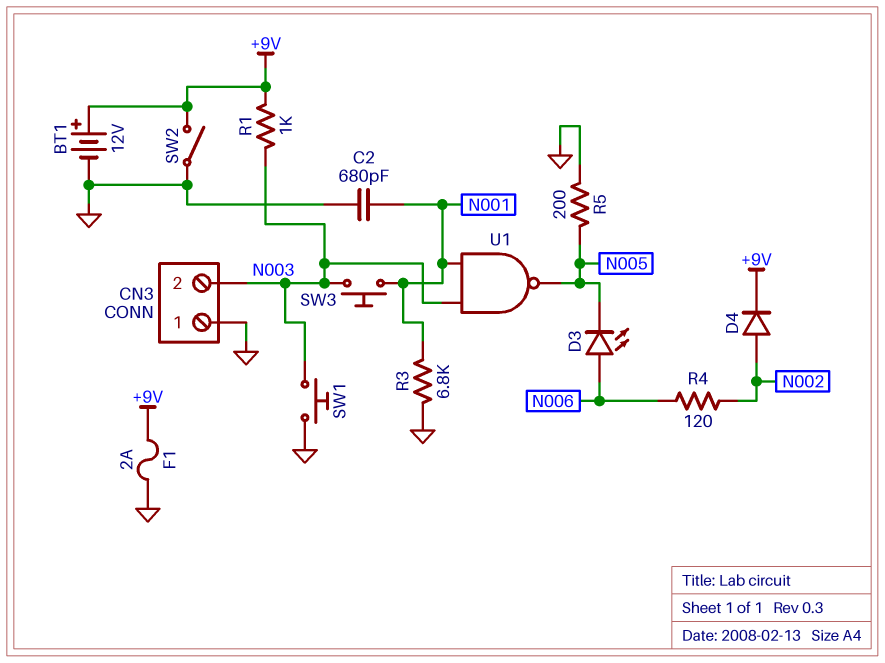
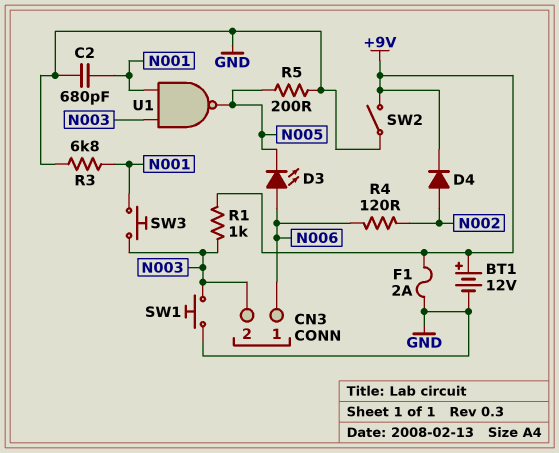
CN3 pin 1: GND -> N006

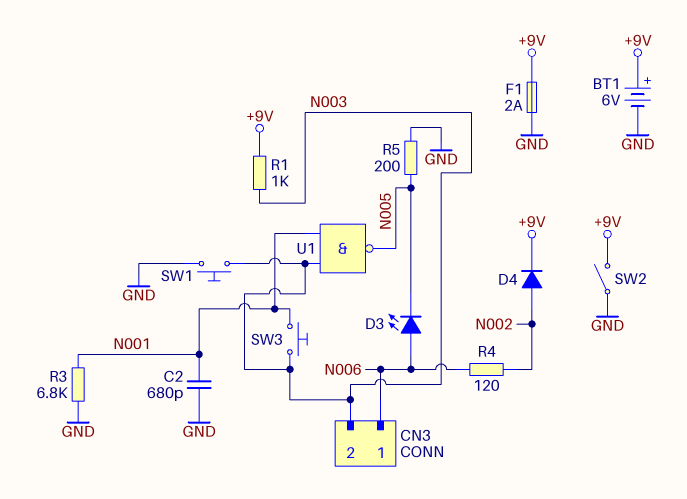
BT1: 12V (plus +9V, minus GND) -> 6V (plus +9V, minus GND)

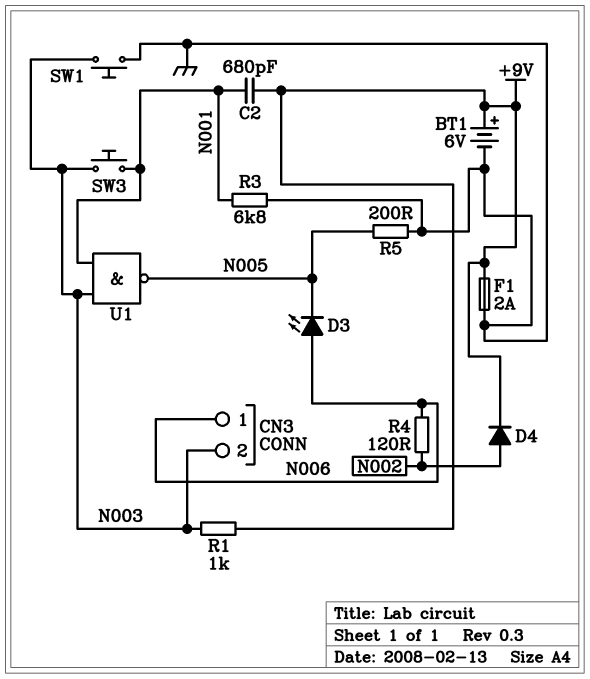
C2: 680pF (GND, N001) -> 680pF (+9V, N001)
SW2: switch (+9V, GND) -> none

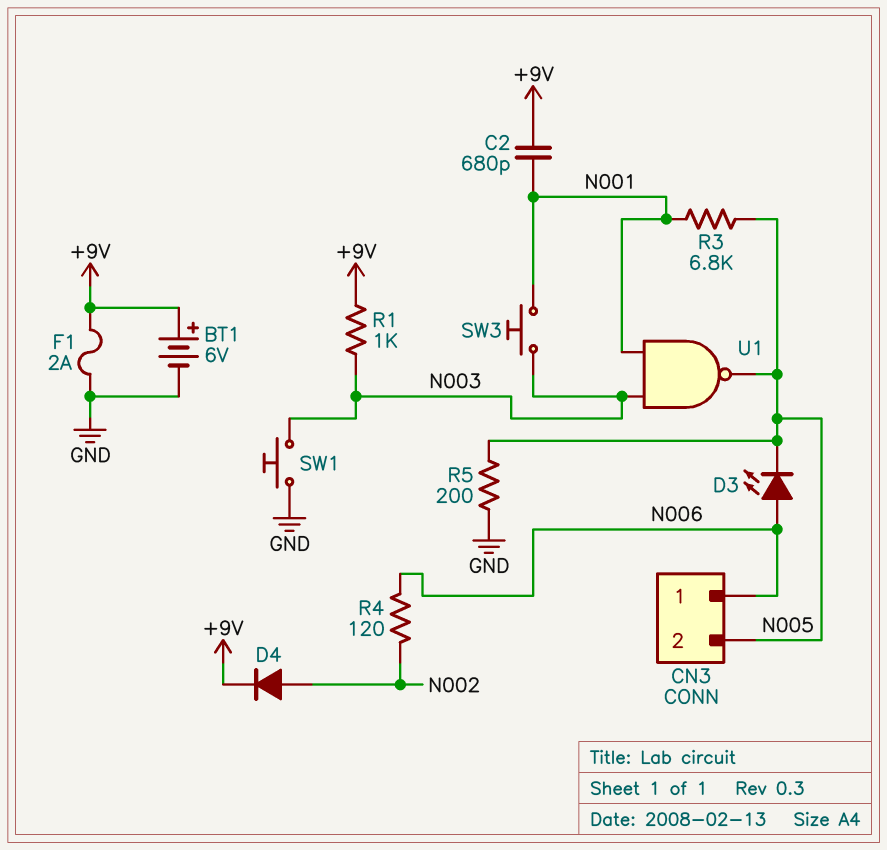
CN3 pin 2: N003 -> N005
R3: 6.8k (GND, N001) -> 6.8k (N001, N005)

